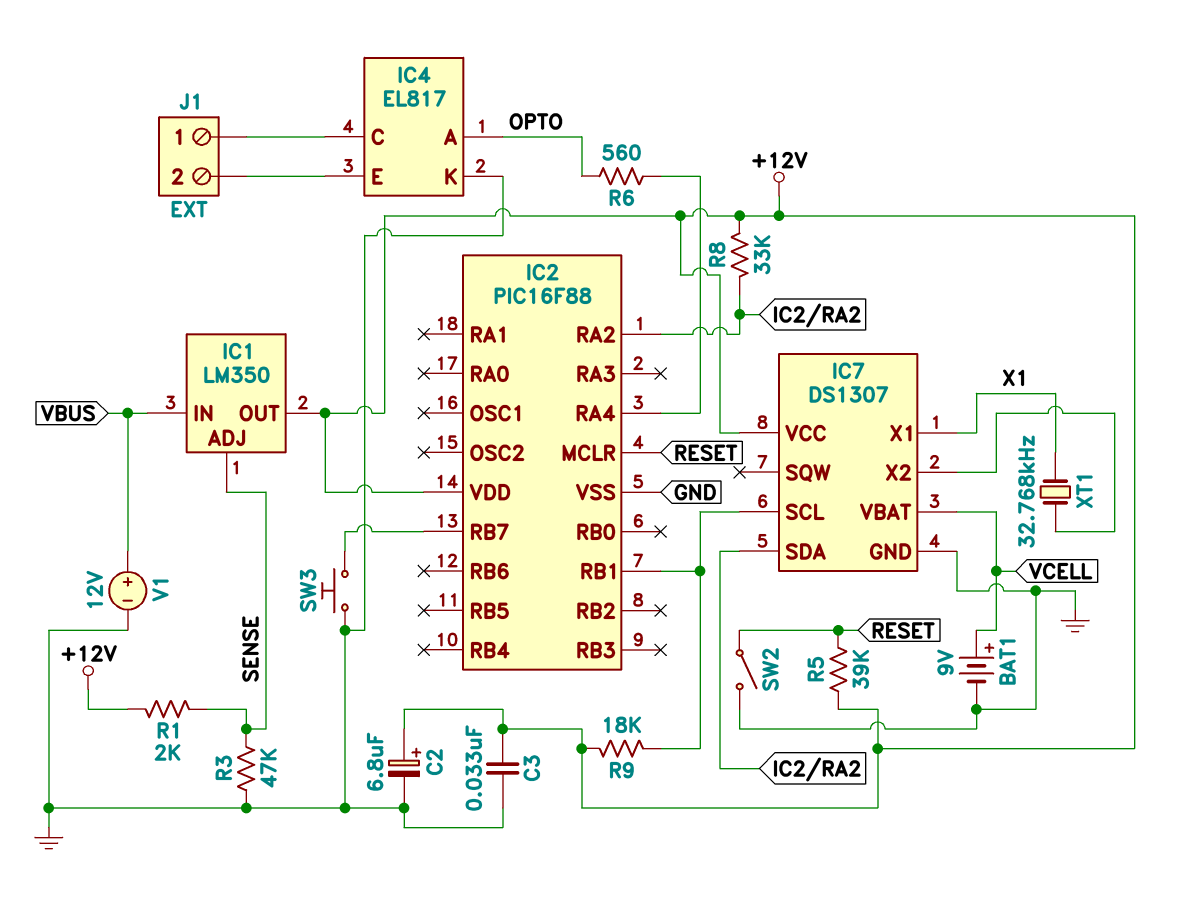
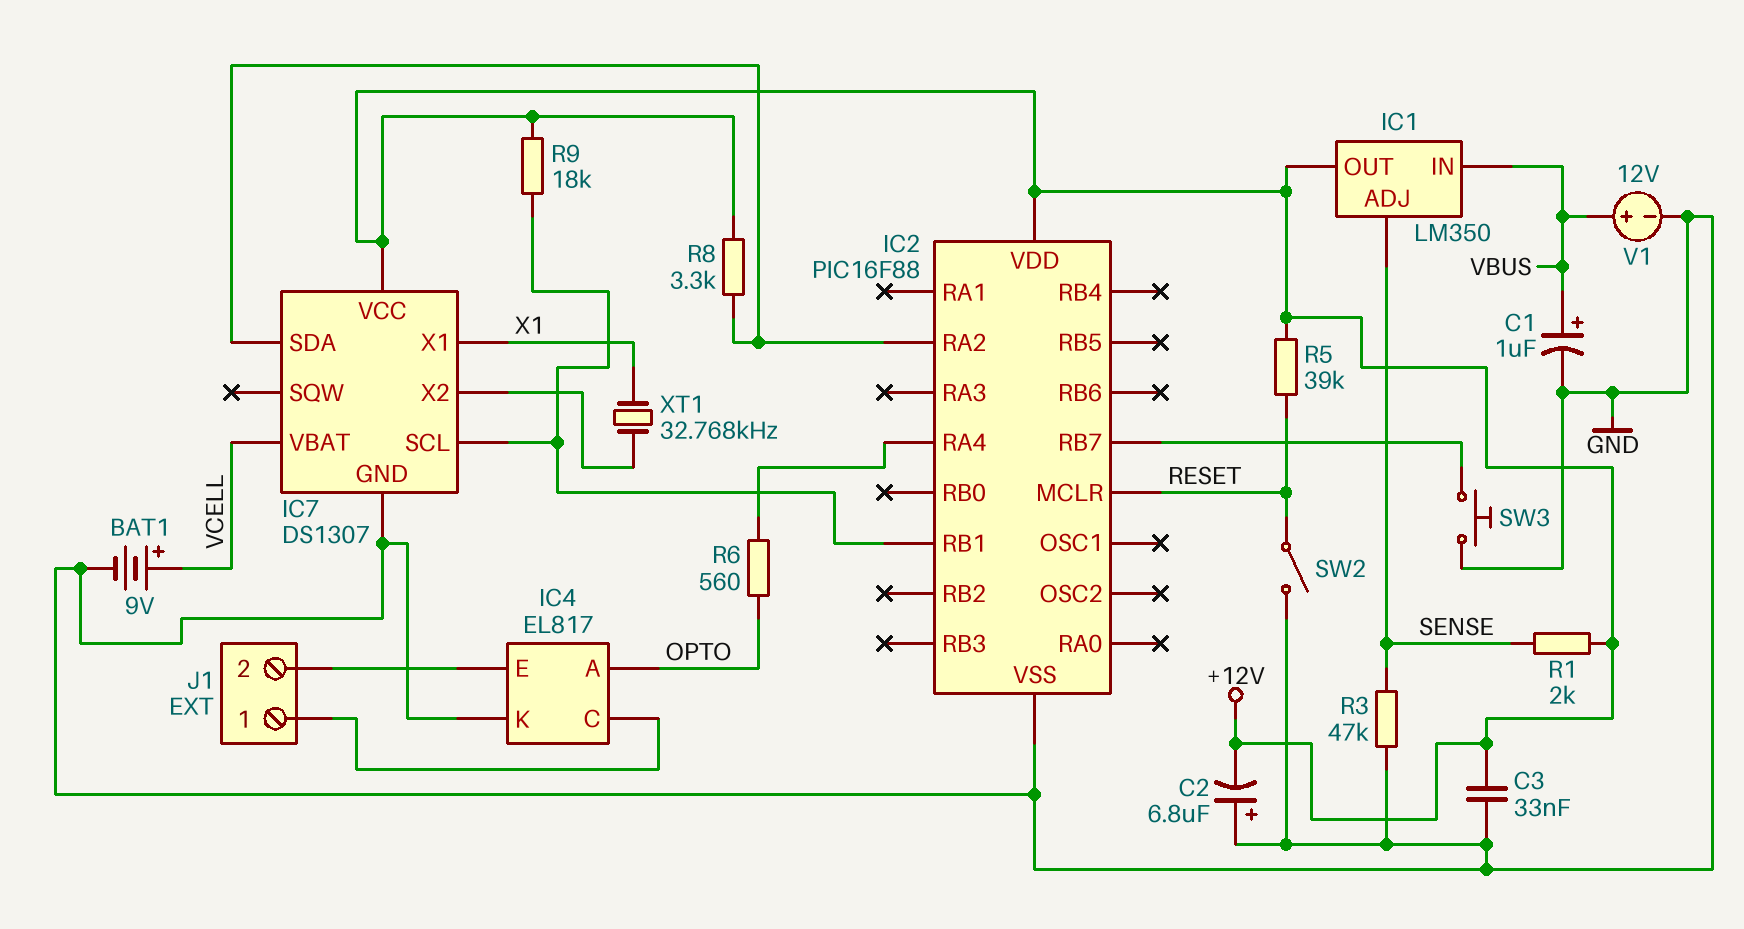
C1: none -> 1uF (plus VBUS, minus GND)
C2: 6.8uF (plus +12V, minus GND) -> 6.8uF (plus GND, minus +12V)
R8: 33k (+12V, IC2/RA2) -> 3.3k (+12V, IC2/RA2)

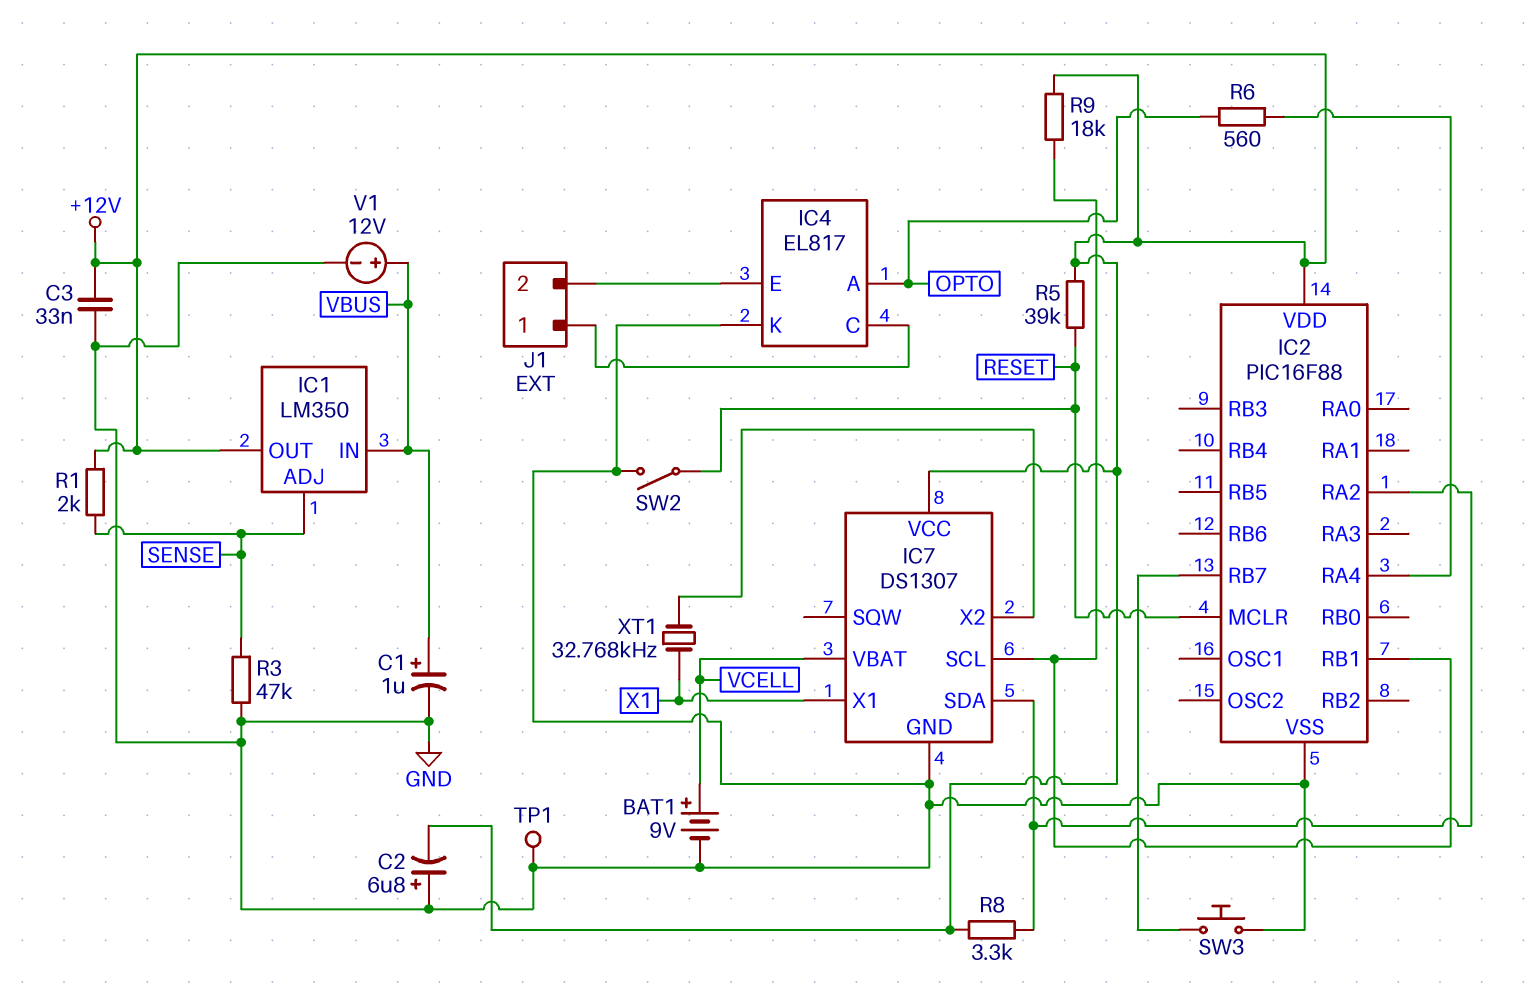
TP1: none -> test point (GND)

